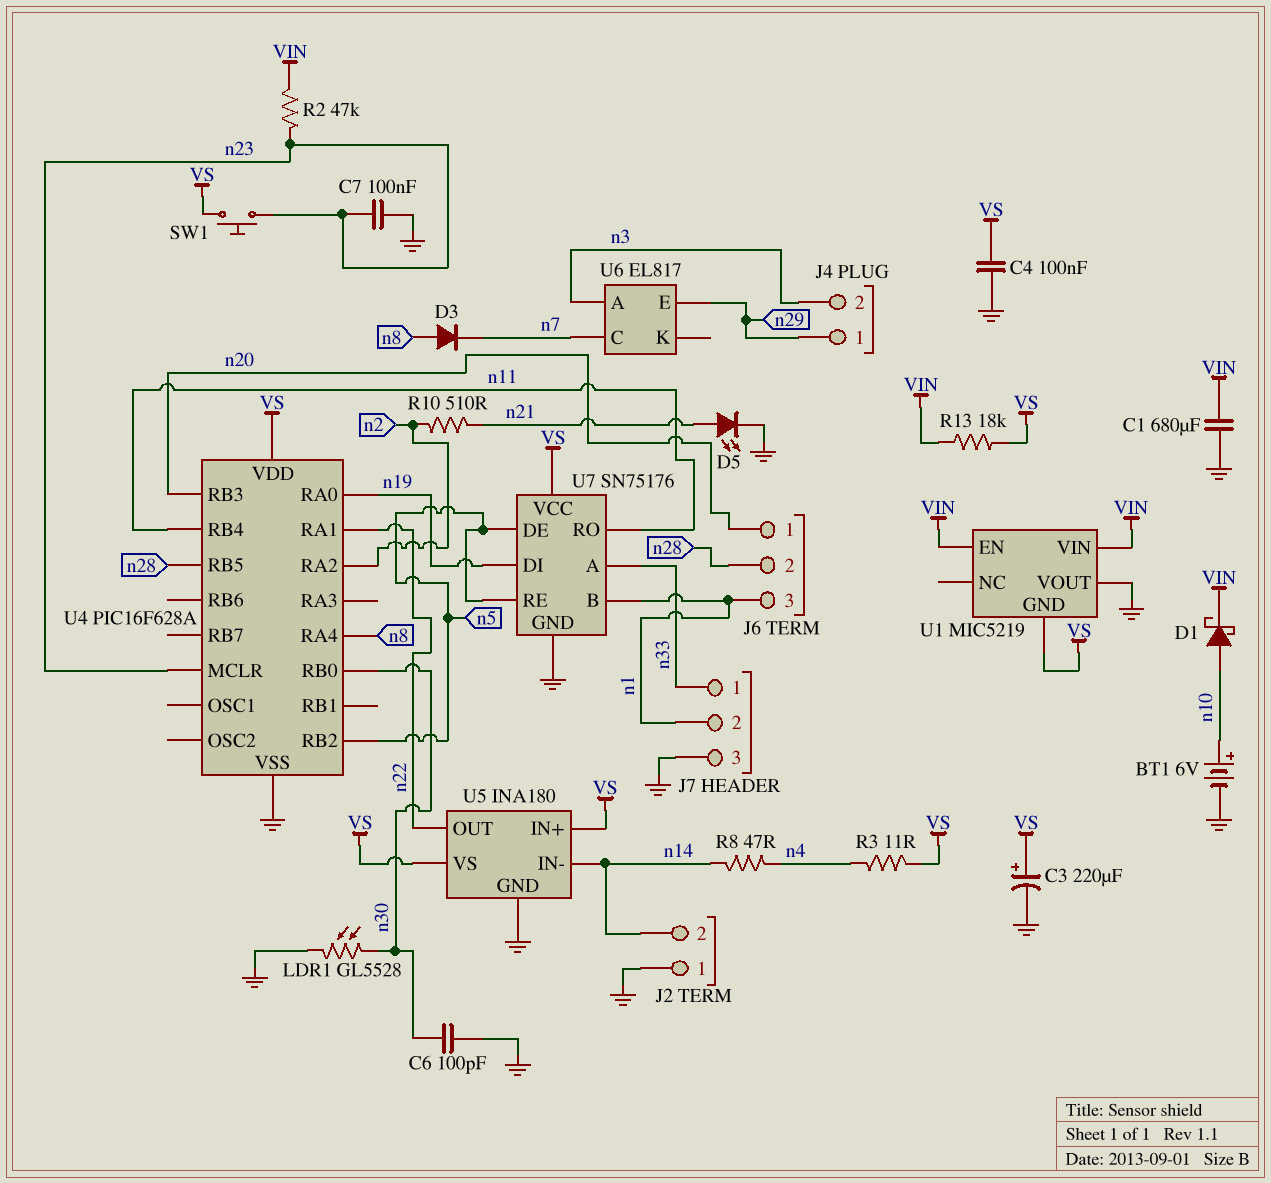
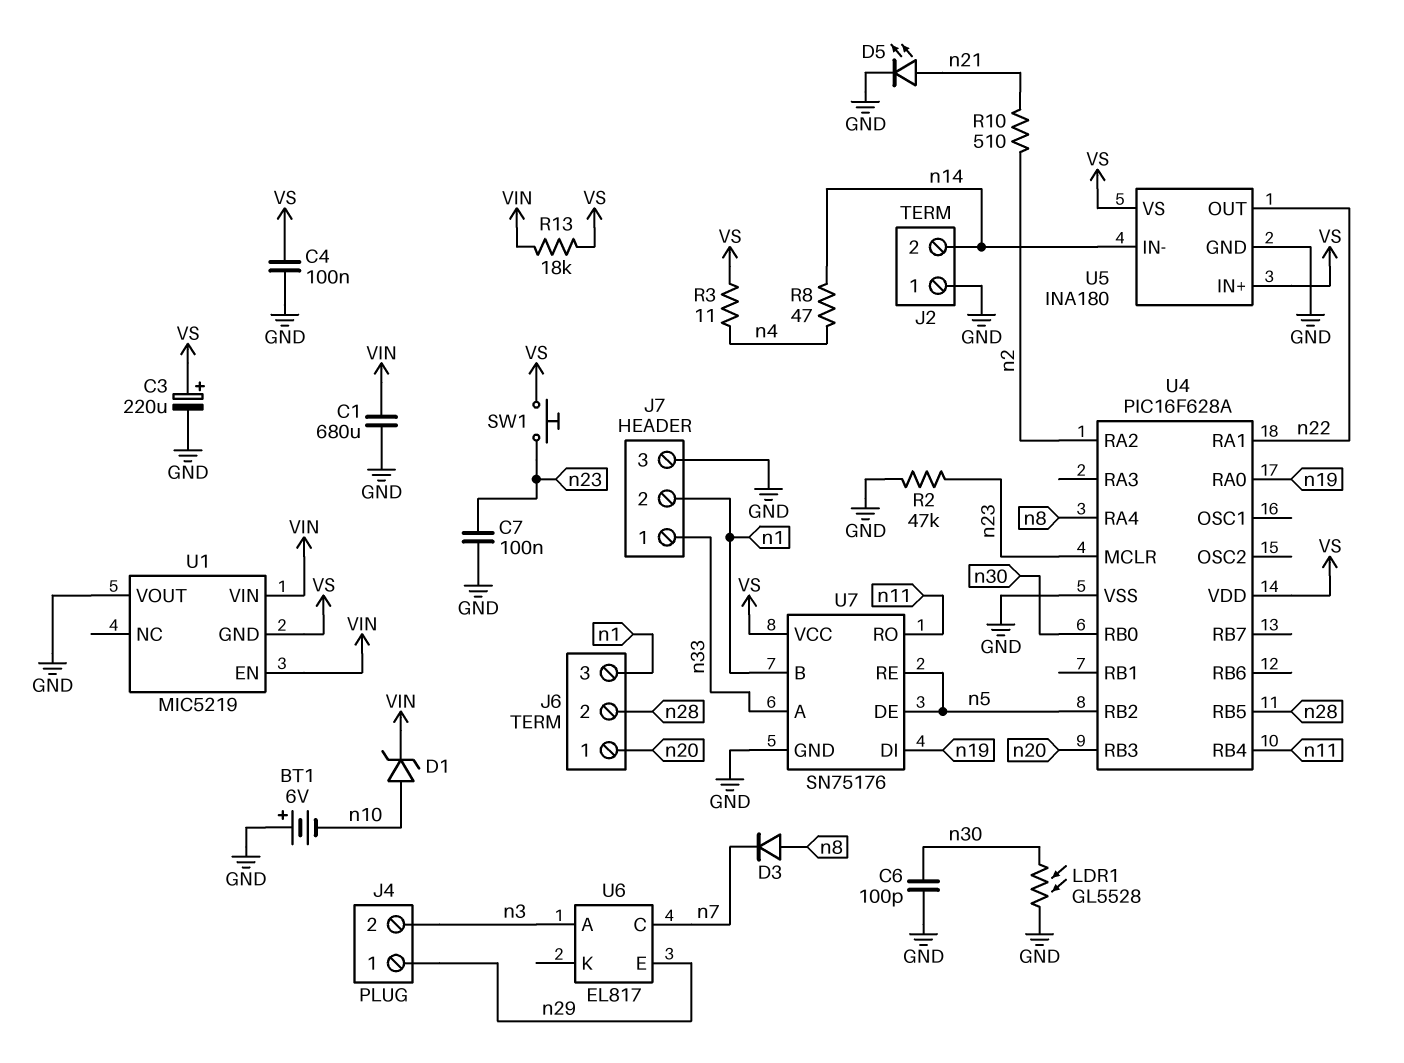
BT1: 6V (plus n10, minus GND) -> 6V (plus GND, minus n10)
D1: schottky (A n10, K VIN) -> zener (A n10, K VIN)
R2: 47k (VIN, n23) -> 47k (GND, n23)

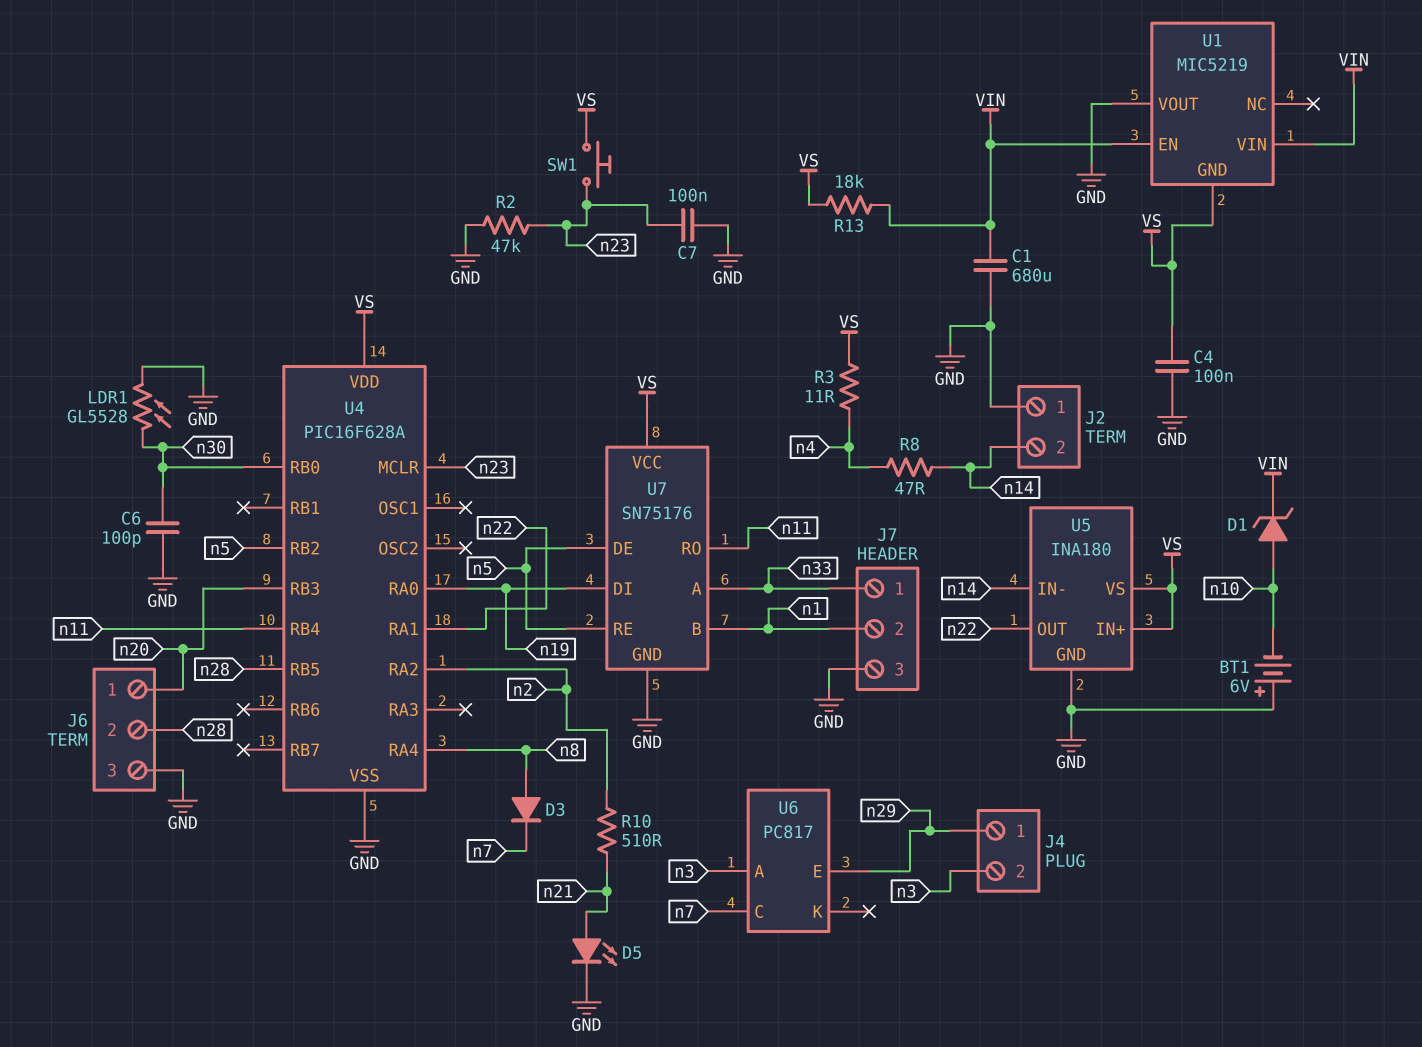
C3: 220uF (plus VS, minus GND) -> none
J6 pin 3: n1 -> GND
U6: EL817 -> PC817

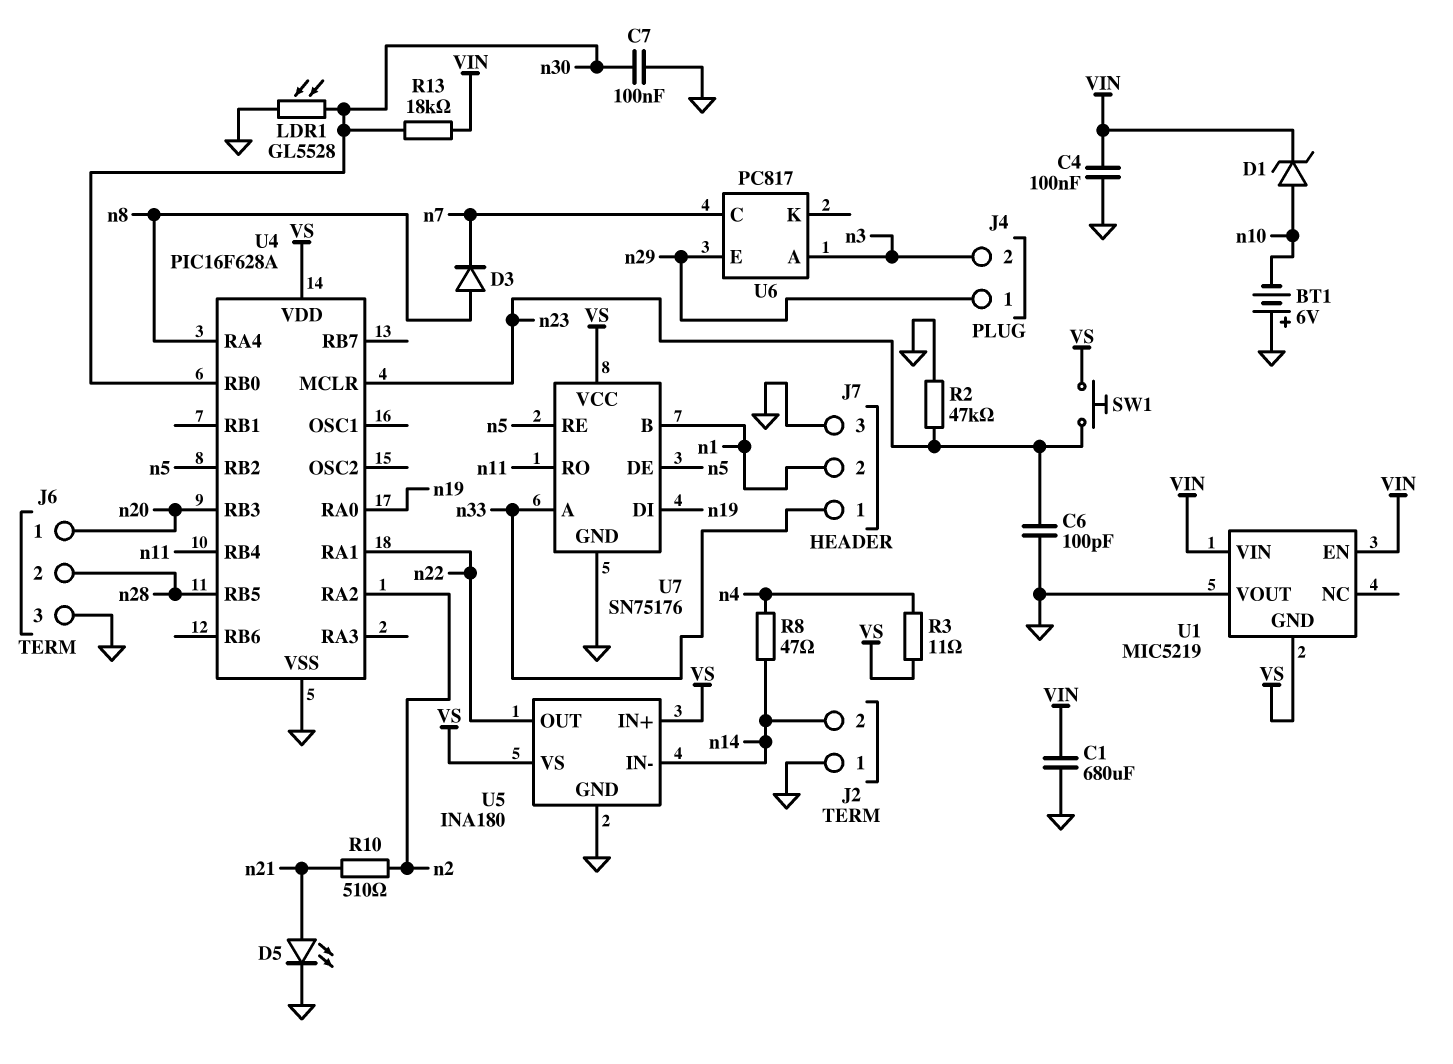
C4: 100nF (GND, VS) -> 100nF (GND, VIN)
C6: 100pF (GND, n30) -> 100pF (GND, n23)
C7: 100nF (GND, n23) -> 100nF (GND, n30)
R13: 18k (VIN, VS) -> 18k (VIN, n30)

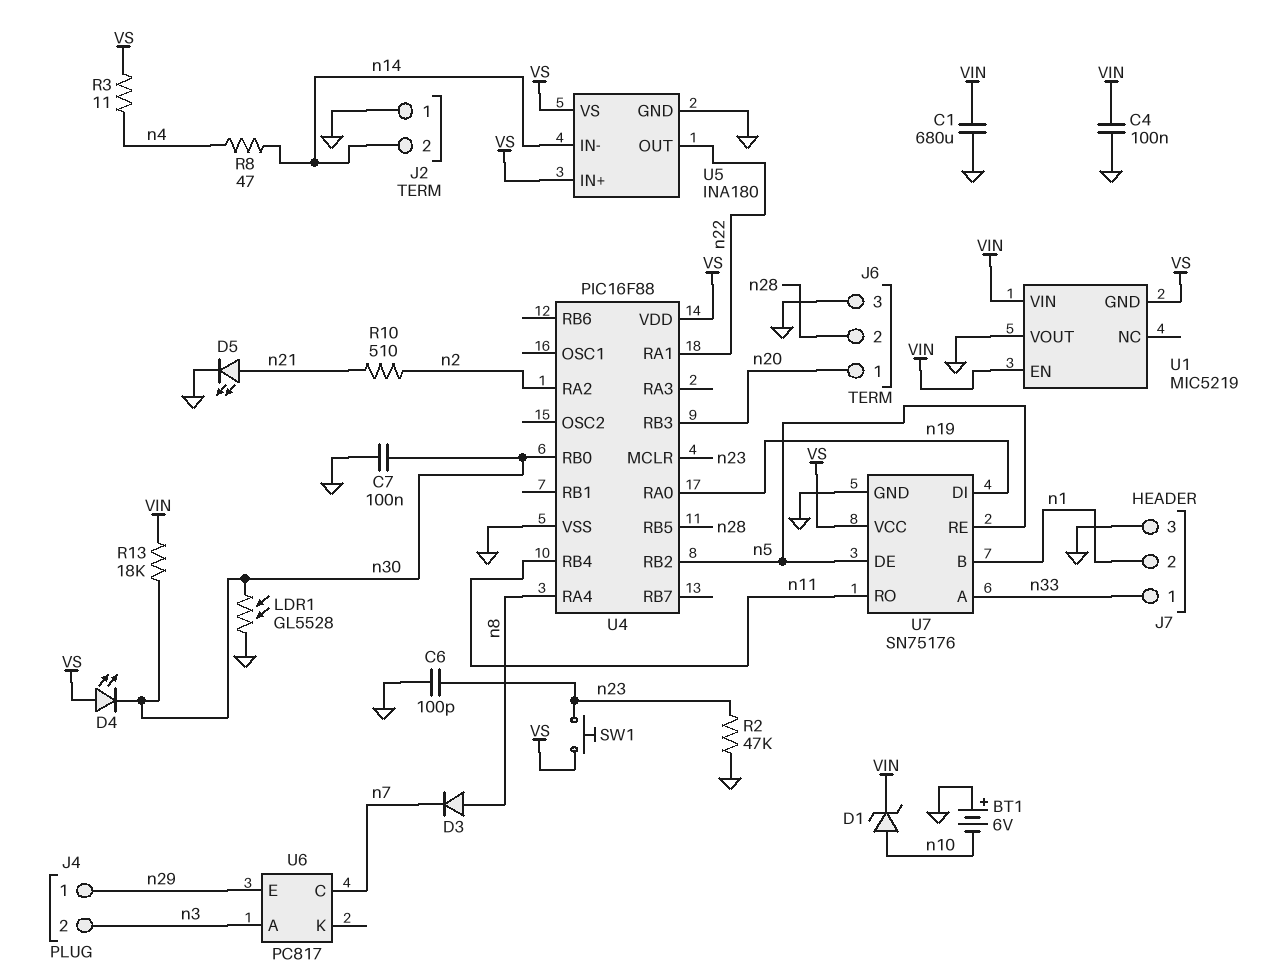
D4: none -> LED (A VS, K n30)
U4: PIC16F628A -> PIC16F88

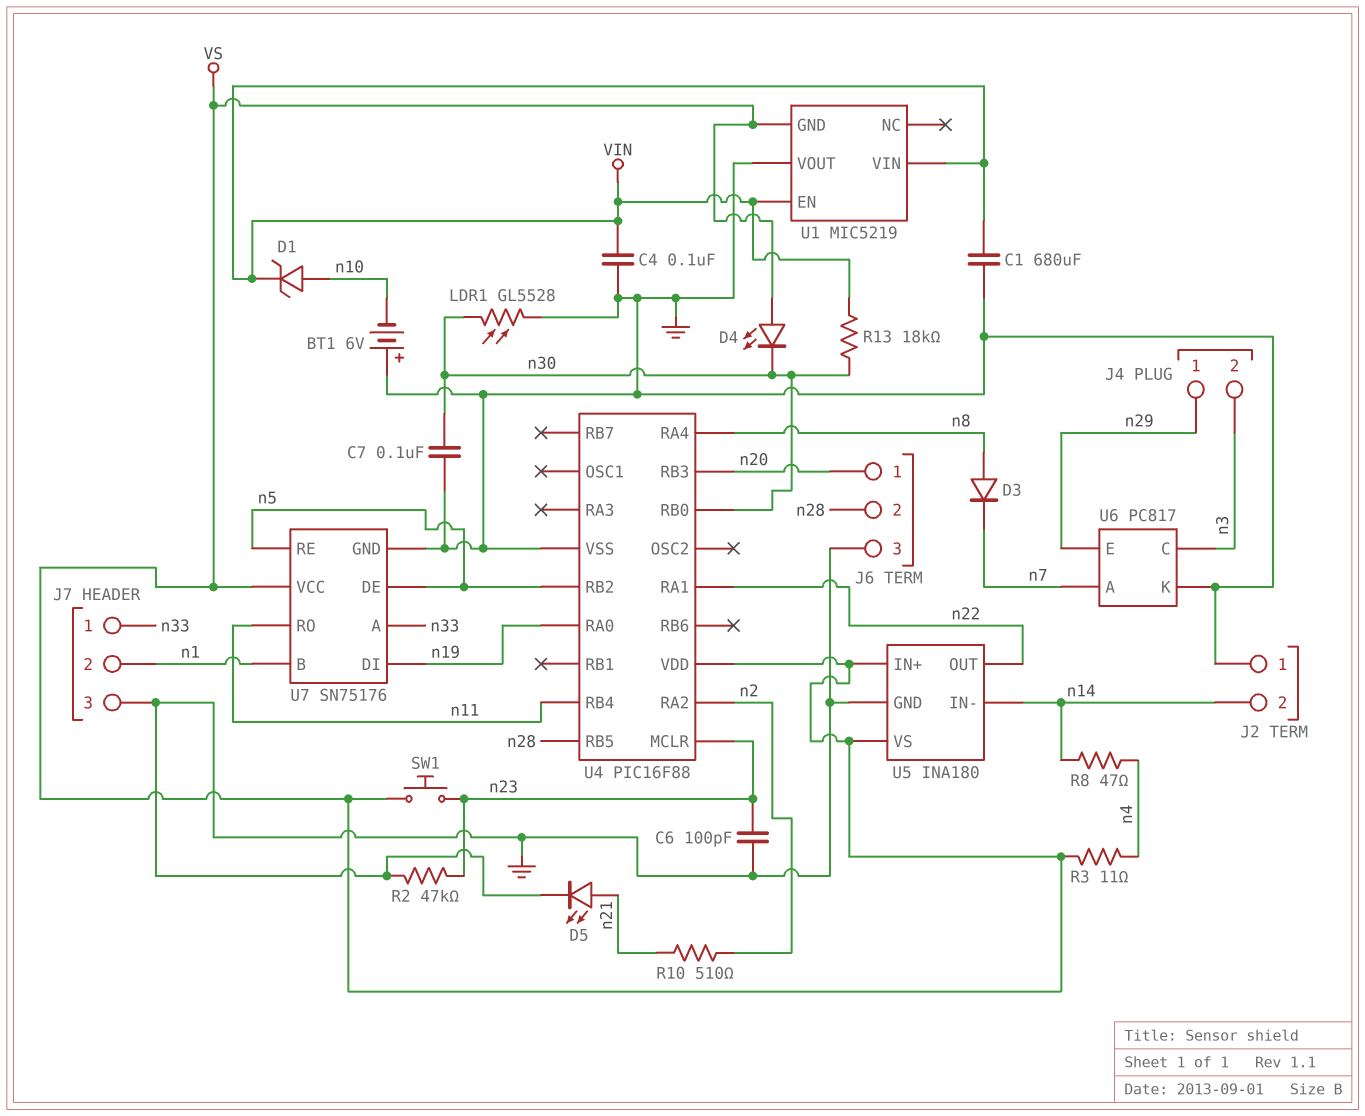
U6 pin A: n3 -> n7
U6 pin C: n7 -> n3
U6 pin K: none -> GND

